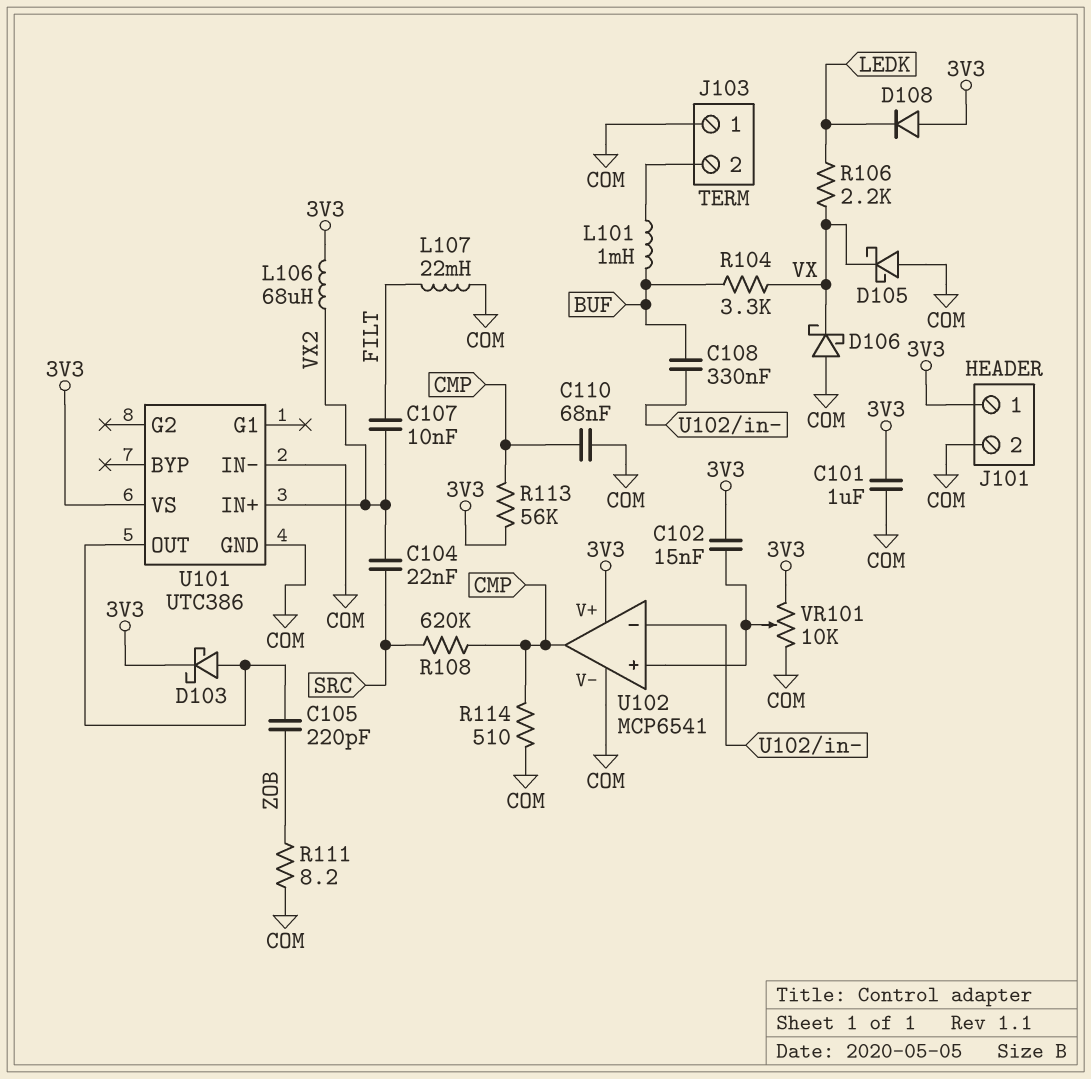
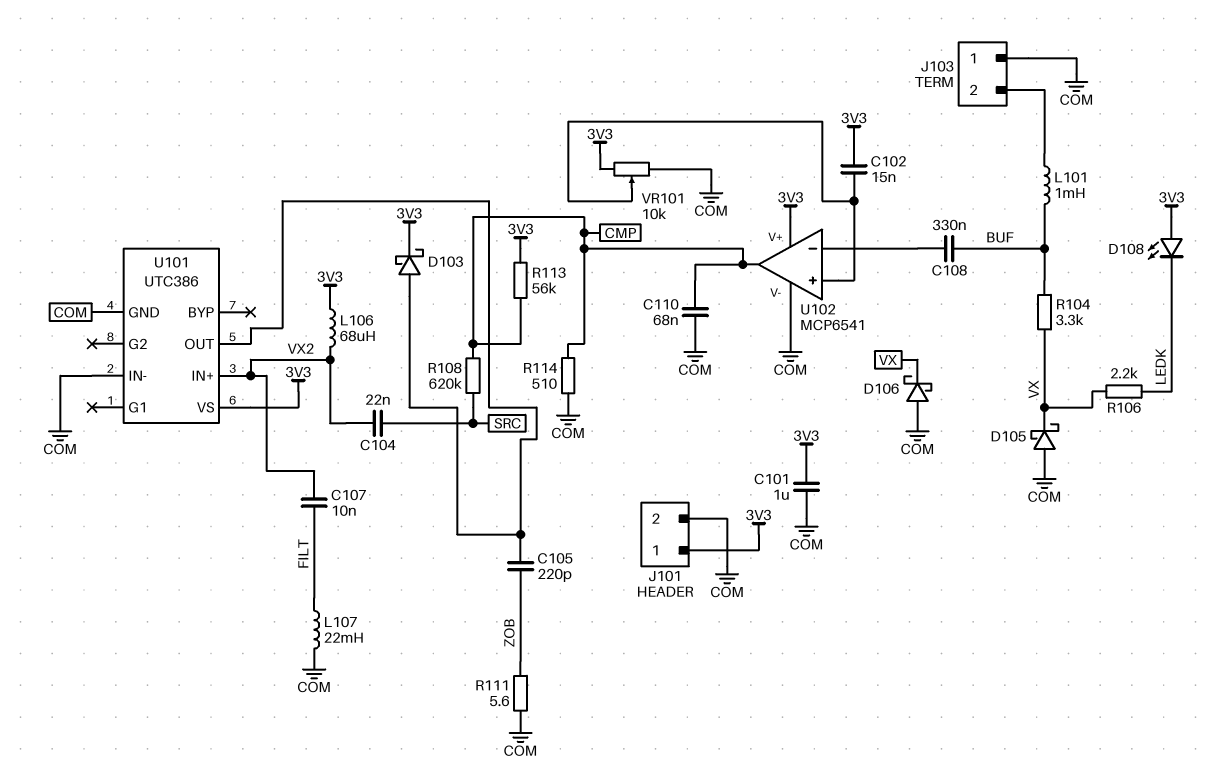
D108: diode (A 3V3, K LEDK) -> LED (A 3V3, K LEDK)
R111: 8.2 (COM, ZOB) -> 5.6 (COM, ZOB)

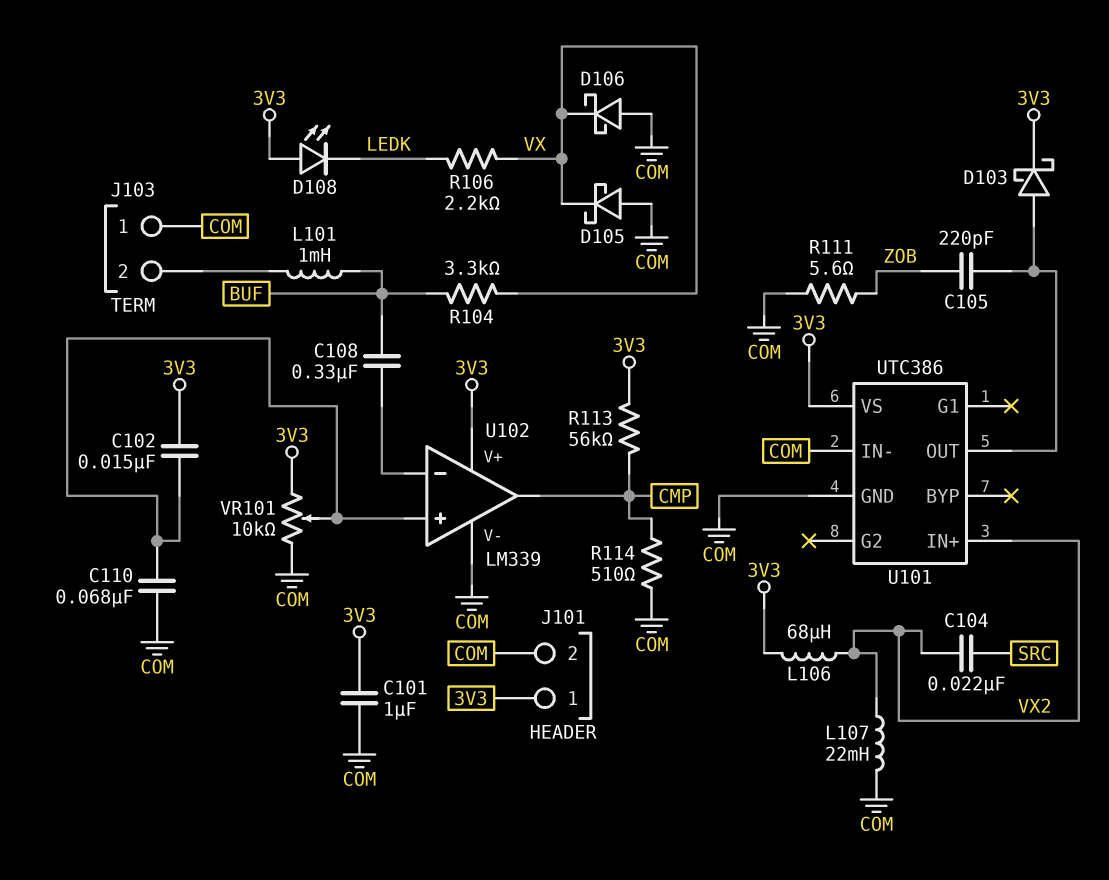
C107: 10nF (FILT, VX2) -> none
C110: 68nF (CMP, COM) -> 68nF (COM, U102/in+)
L107: 22mH (COM, FILT) -> 22mH (COM, VX2)
R108: 620k (CMP, SRC) -> none
U102: MCP6541 -> LM339

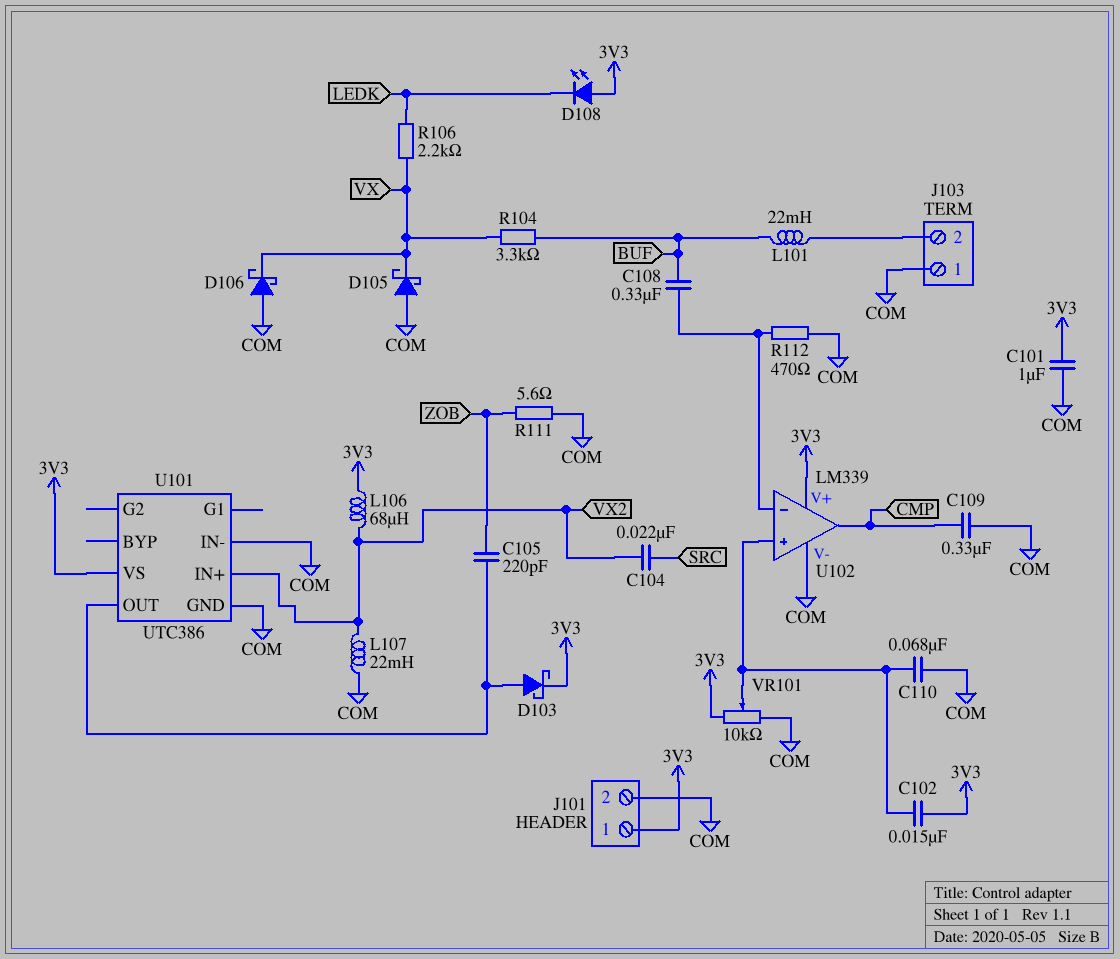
C109: none -> 330nF (CMP, COM)
L101: 1mH (BUF, J103/2) -> 22mH (BUF, J103/2)
R112: none -> 470 (COM, U102/in-)
R113: 56k (3V3, CMP) -> none
R114: 510 (CMP, COM) -> none

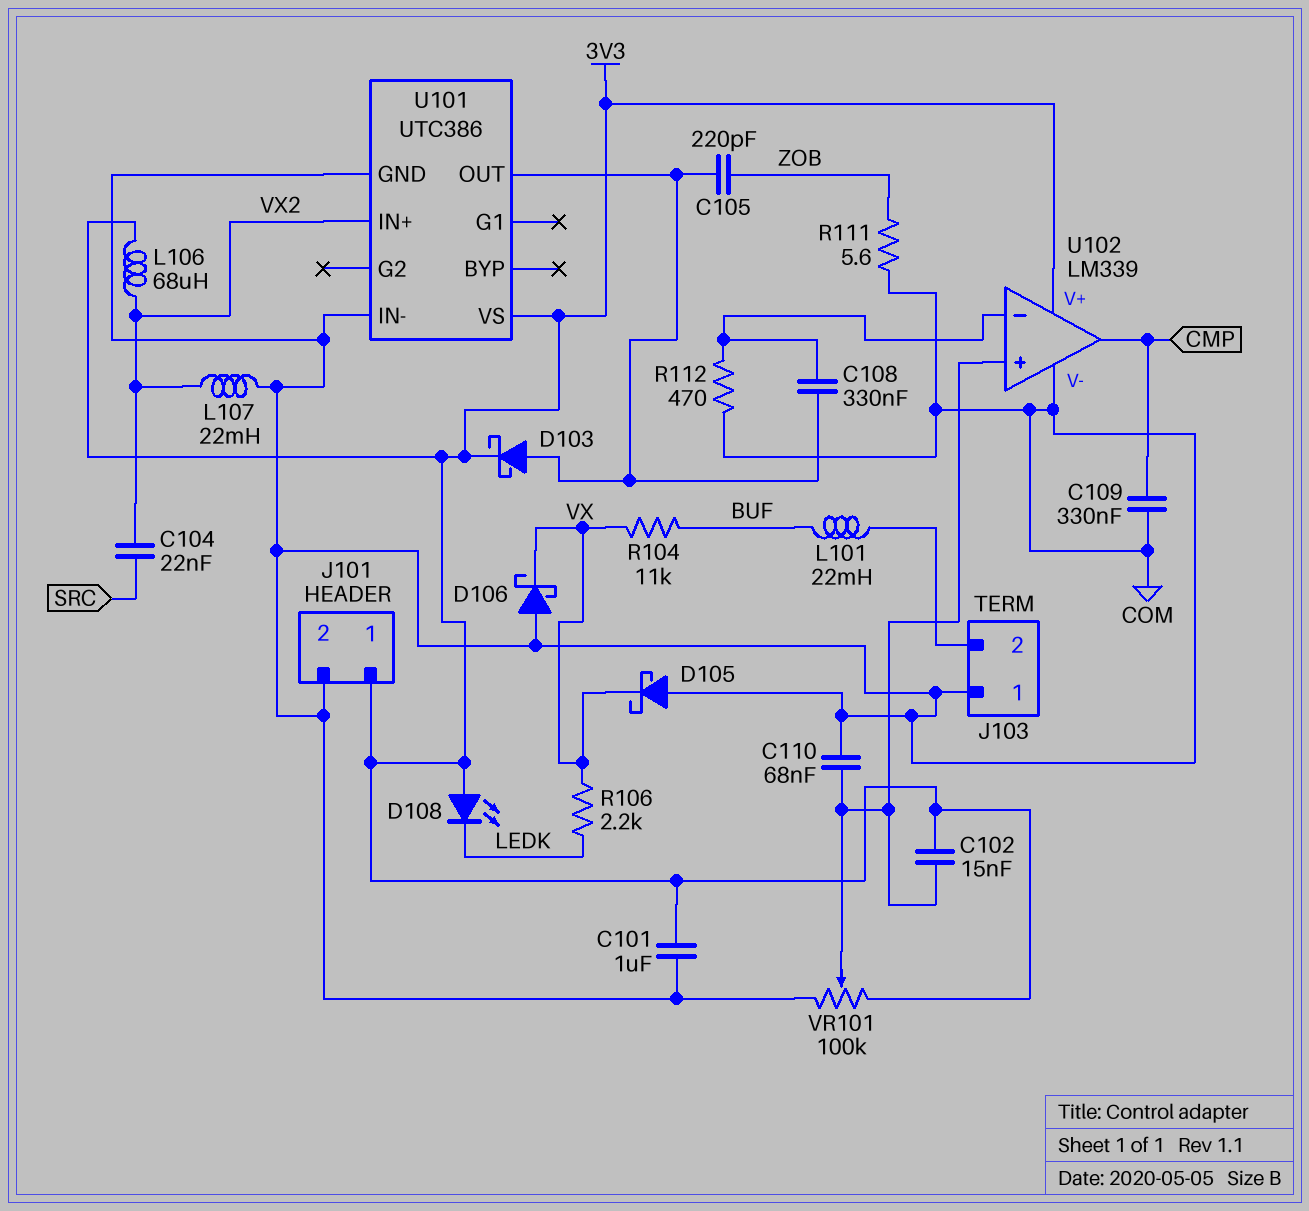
C108: 330nF (BUF, U102/in-) -> 330nF (U101/OUT, U102/in-)
R104: 3.3k (BUF, VX) -> 11k (BUF, VX)
VR101: 10k (3V3, COM, wiper U102/in+) -> 100k (3V3, COM, wiper U102/in+)

